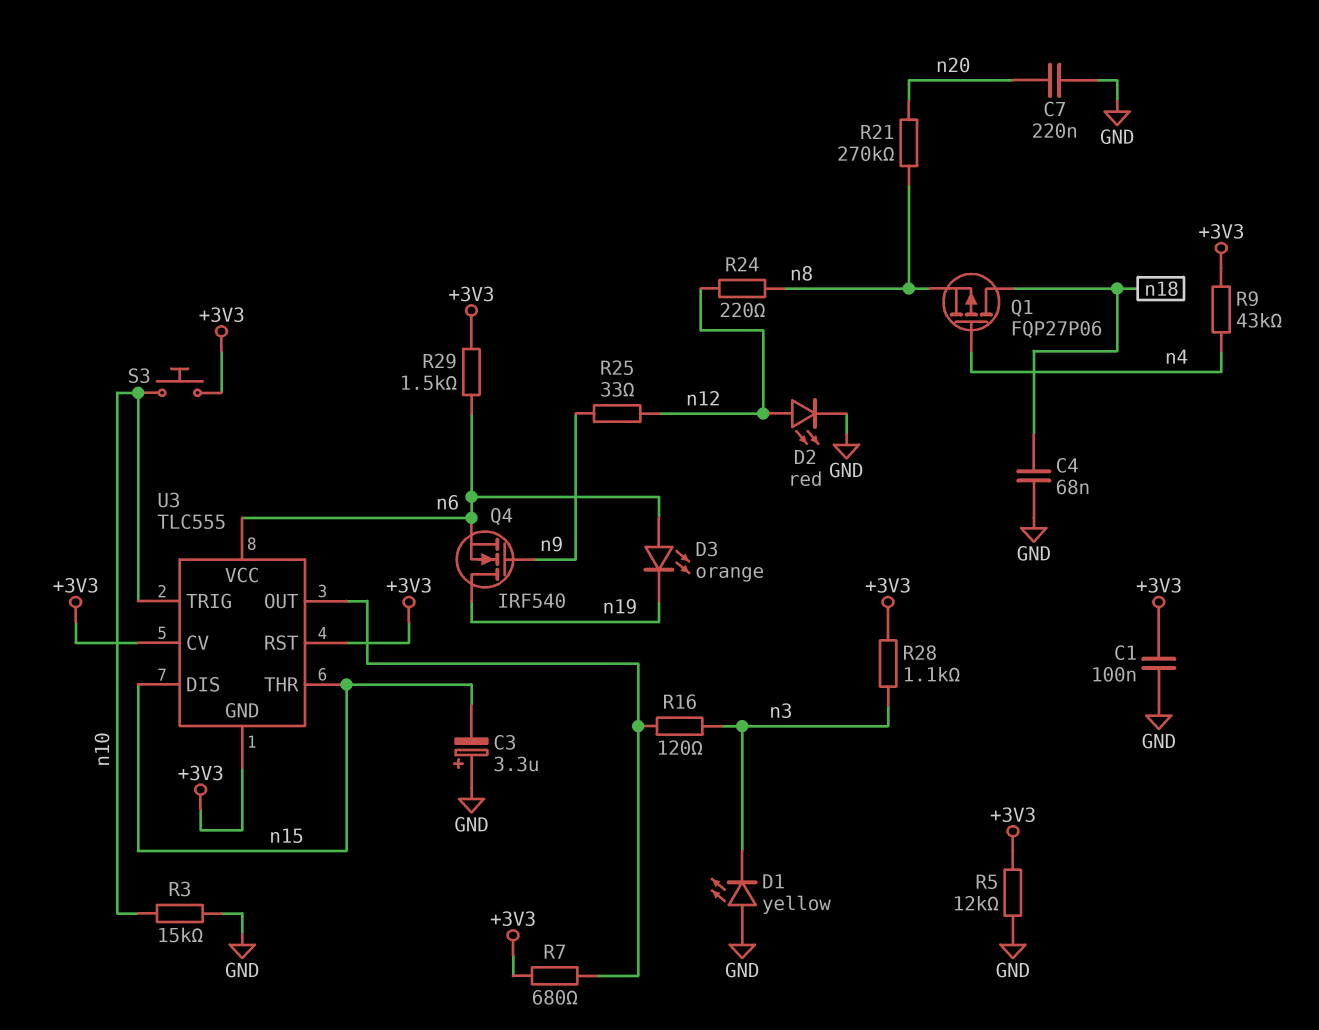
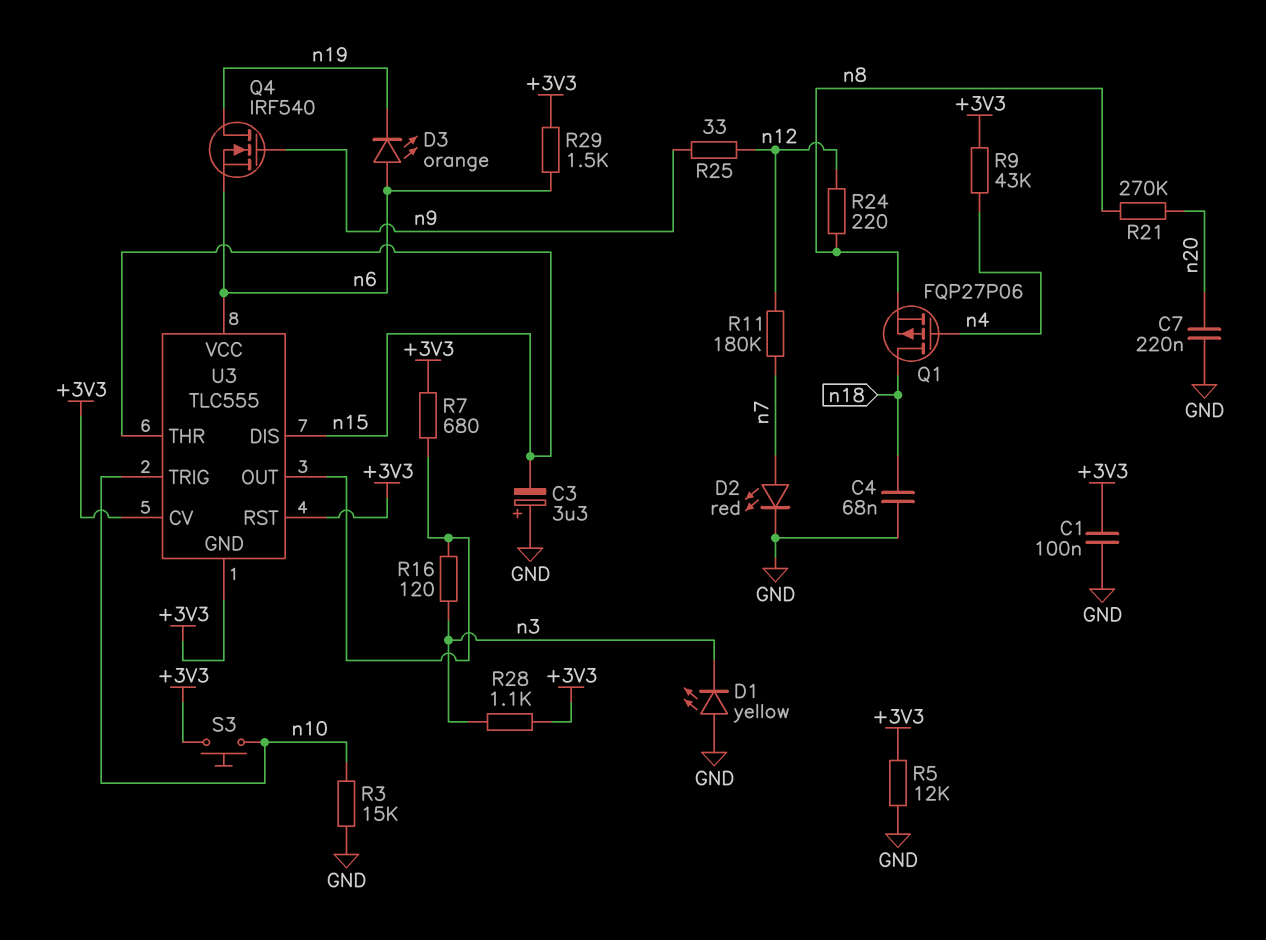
D2: LED red (A n12, K GND) -> LED red (A n7, K GND)
R11: none -> 180k (n7, n12)

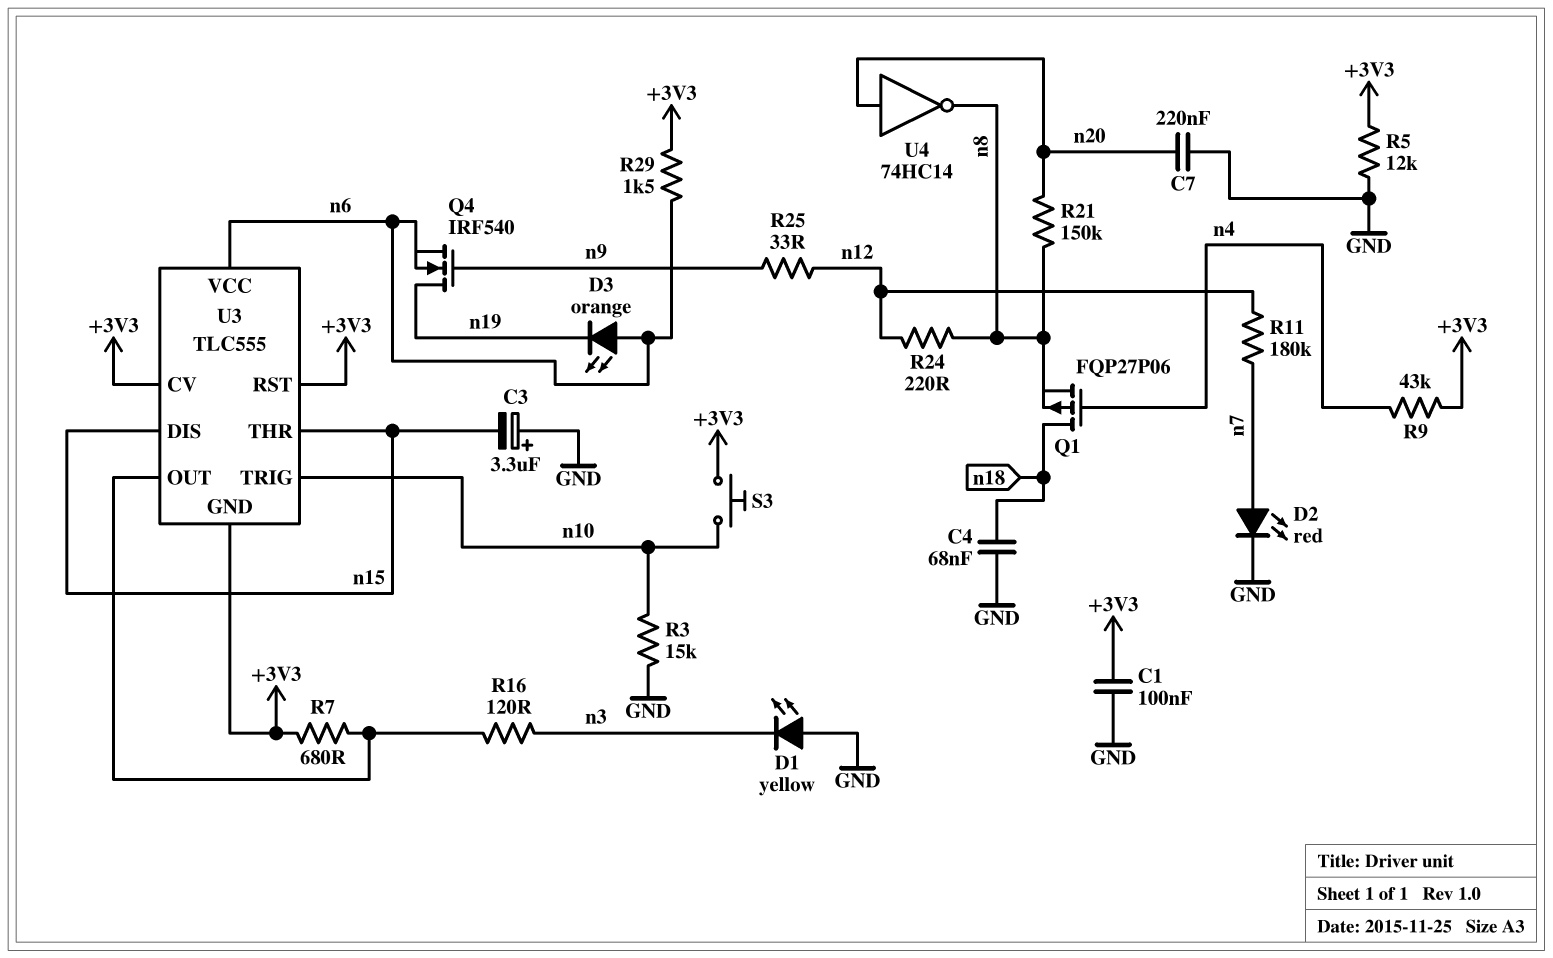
R21: 270k (n8, n20) -> 150k (n8, n20)
R28: 1.1k (+3V3, n3) -> none
U4: none -> NOT 74HC14 (in n20, out n8)

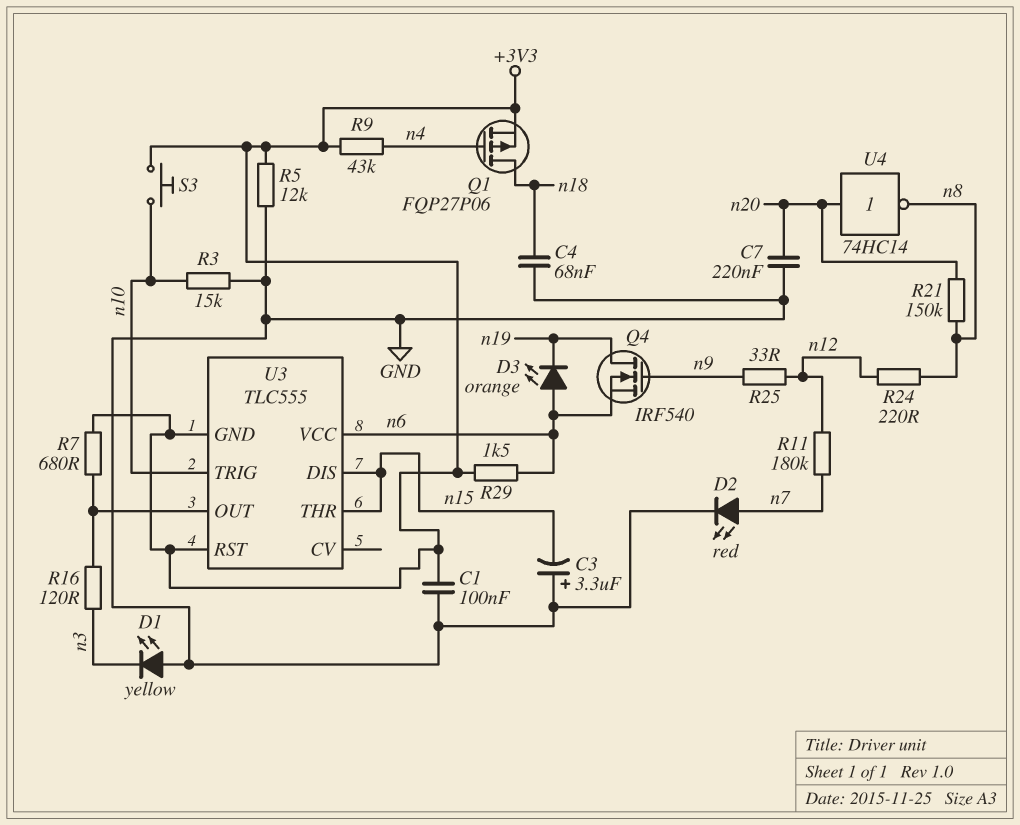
Q1: PMOS FQP27P06 (G n4, D n18, S n8) -> PMOS FQP27P06 (G n4, D n18, S +3V3)
U3 pin CV: +3V3 -> none

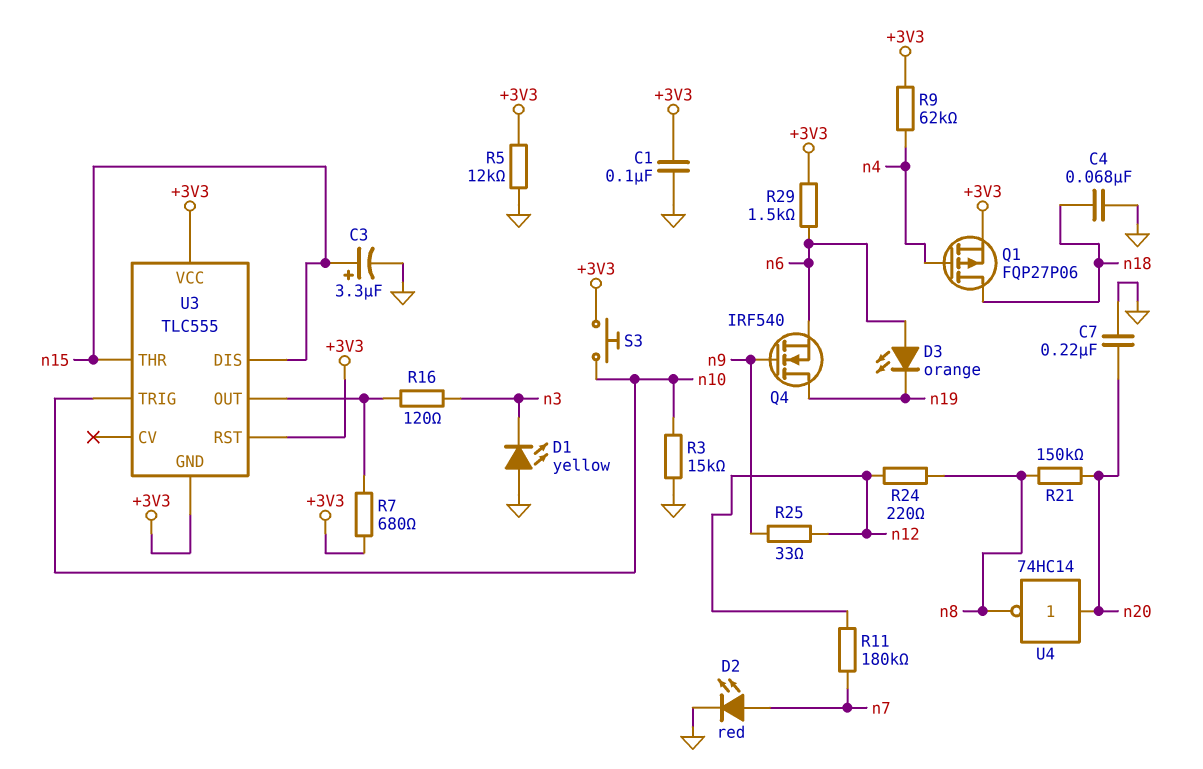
C3: 3.3uF (plus GND, minus n15) -> 3.3uF (plus n15, minus GND)
R9: 43k (+3V3, n4) -> 62k (+3V3, n4)
U3 pin VCC: n6 -> +3V3

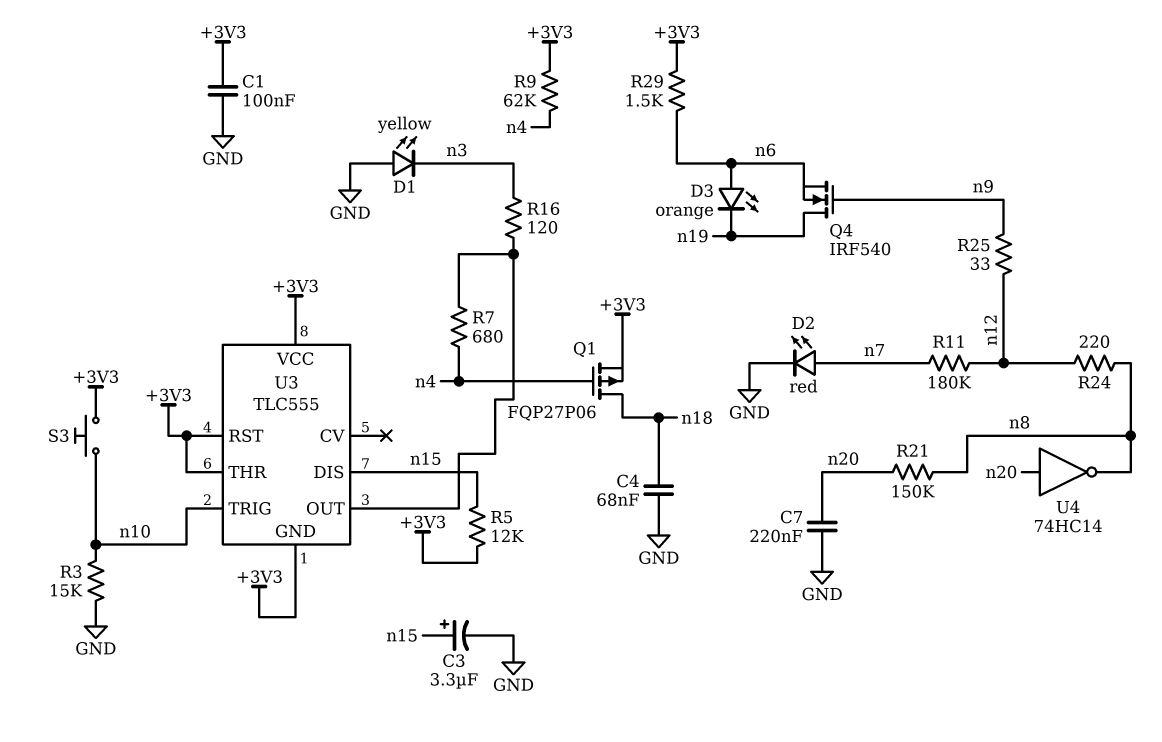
R5: 12k (+3V3, GND) -> 12k (+3V3, n15)
R7: 680 (+3V3, U3/OUT) -> 680 (U3/OUT, n4)
U3 pin THR: n15 -> +3V3

